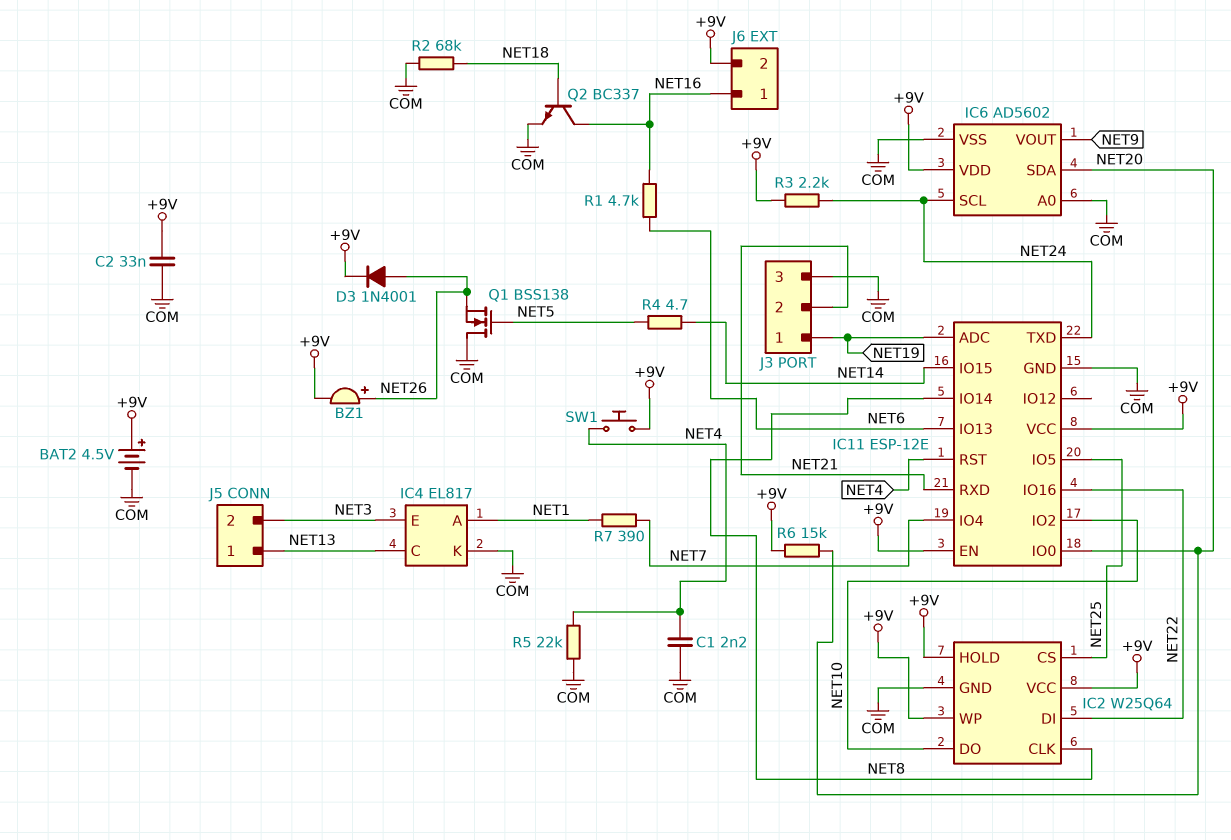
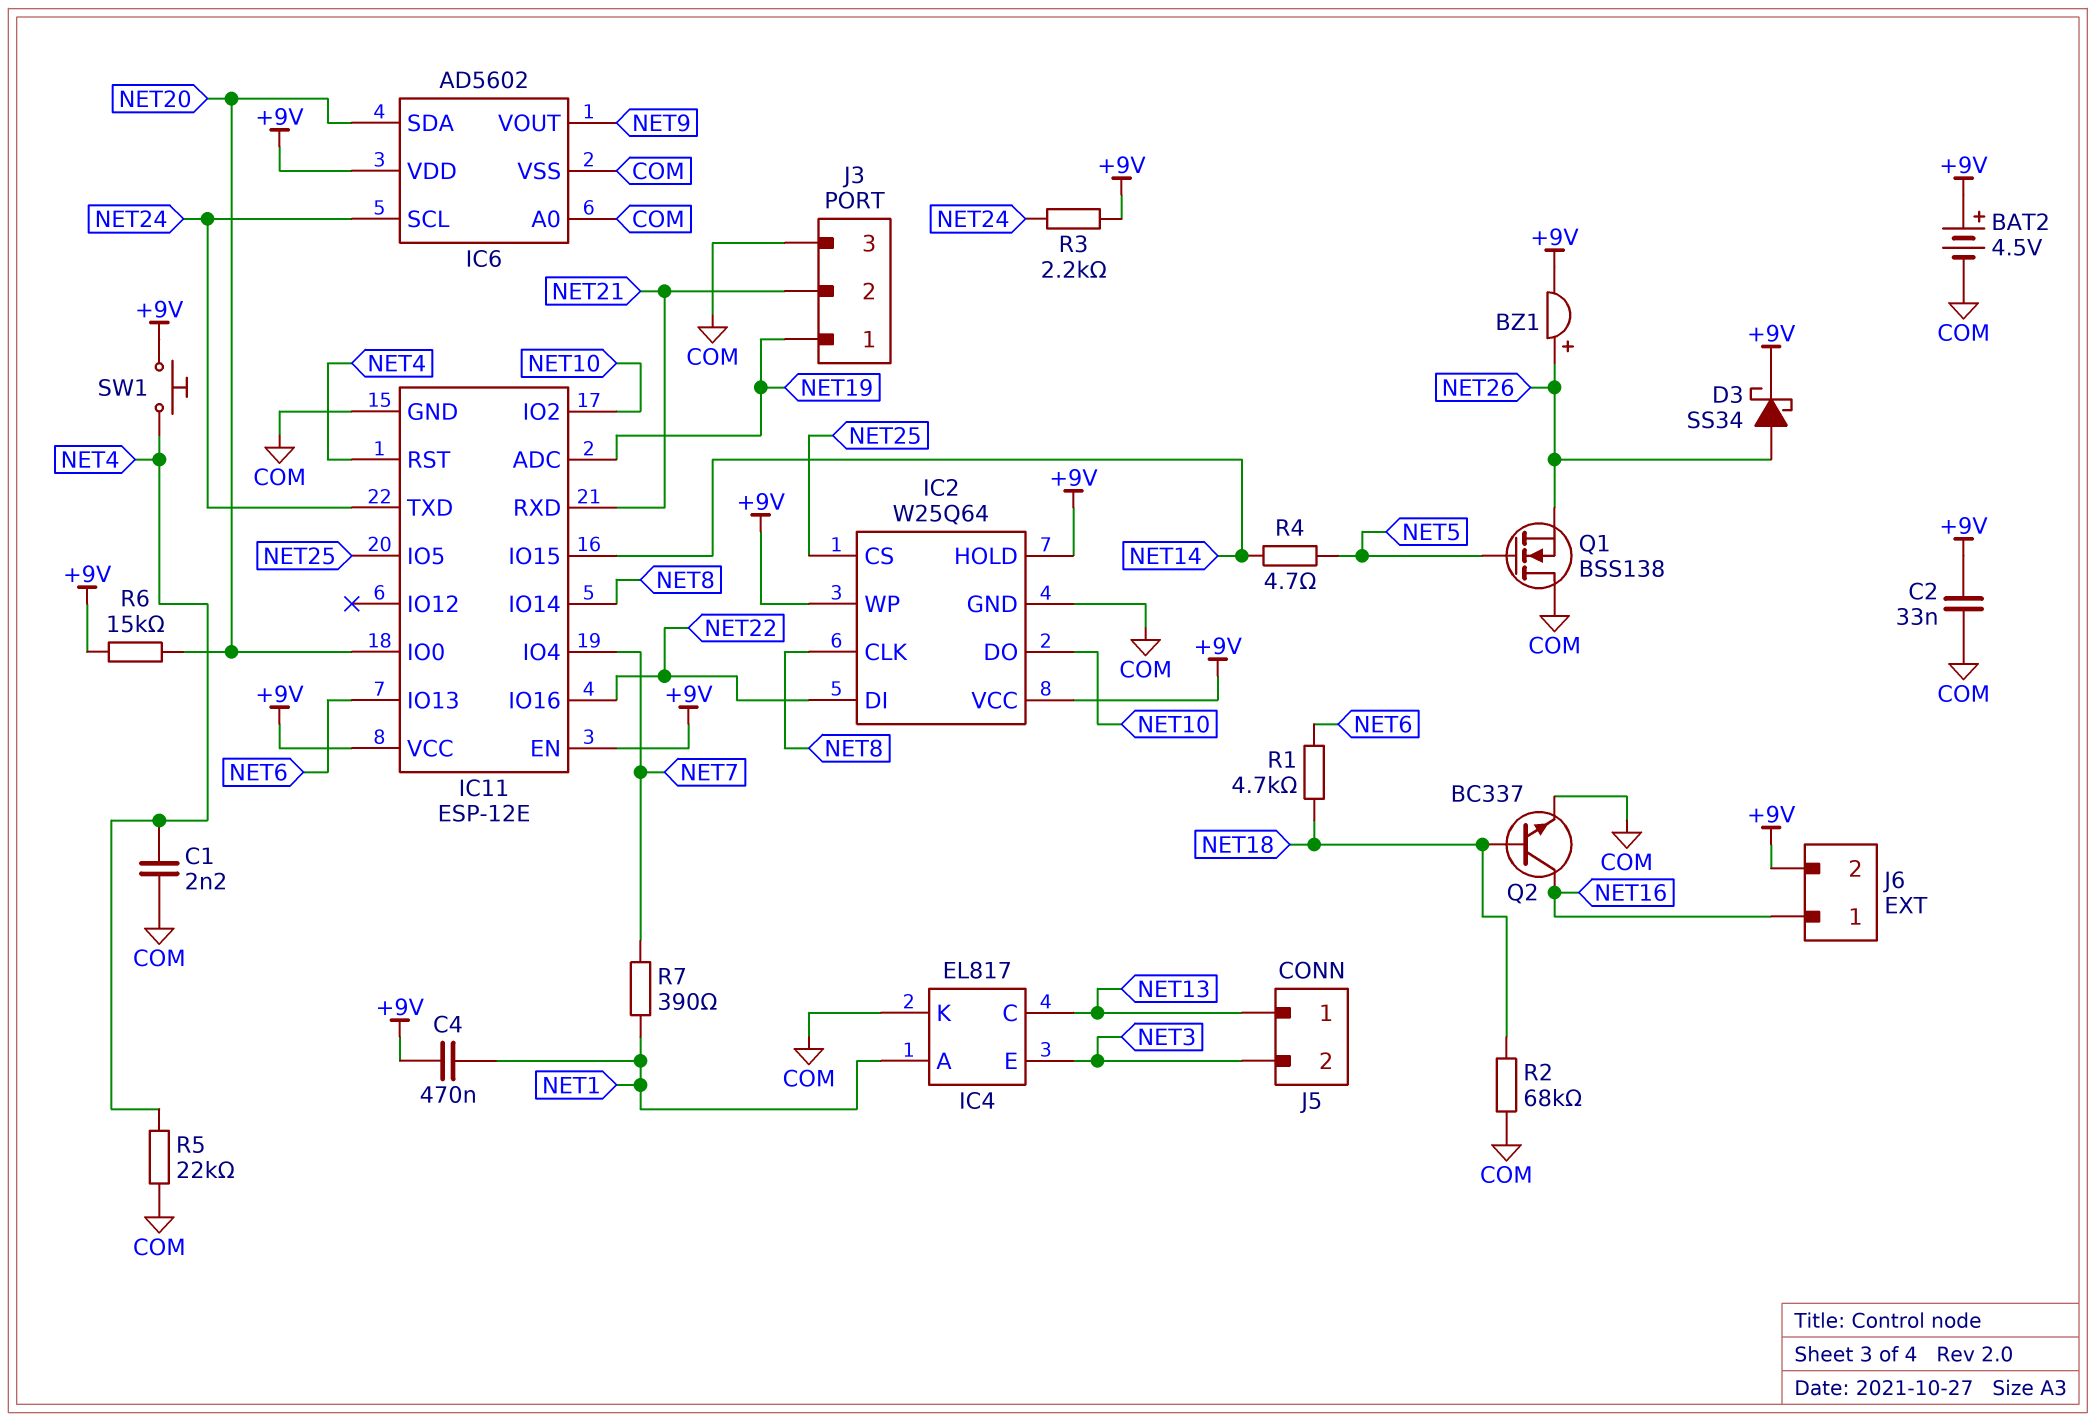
C4: none -> 470nF (+9V, NET1)
D3: diode 1N4001 (A NET26, K +9V) -> schottky SS34 (A NET26, K +9V)
R1: 4.7k (NET6, NET16) -> 4.7k (NET6, NET18)

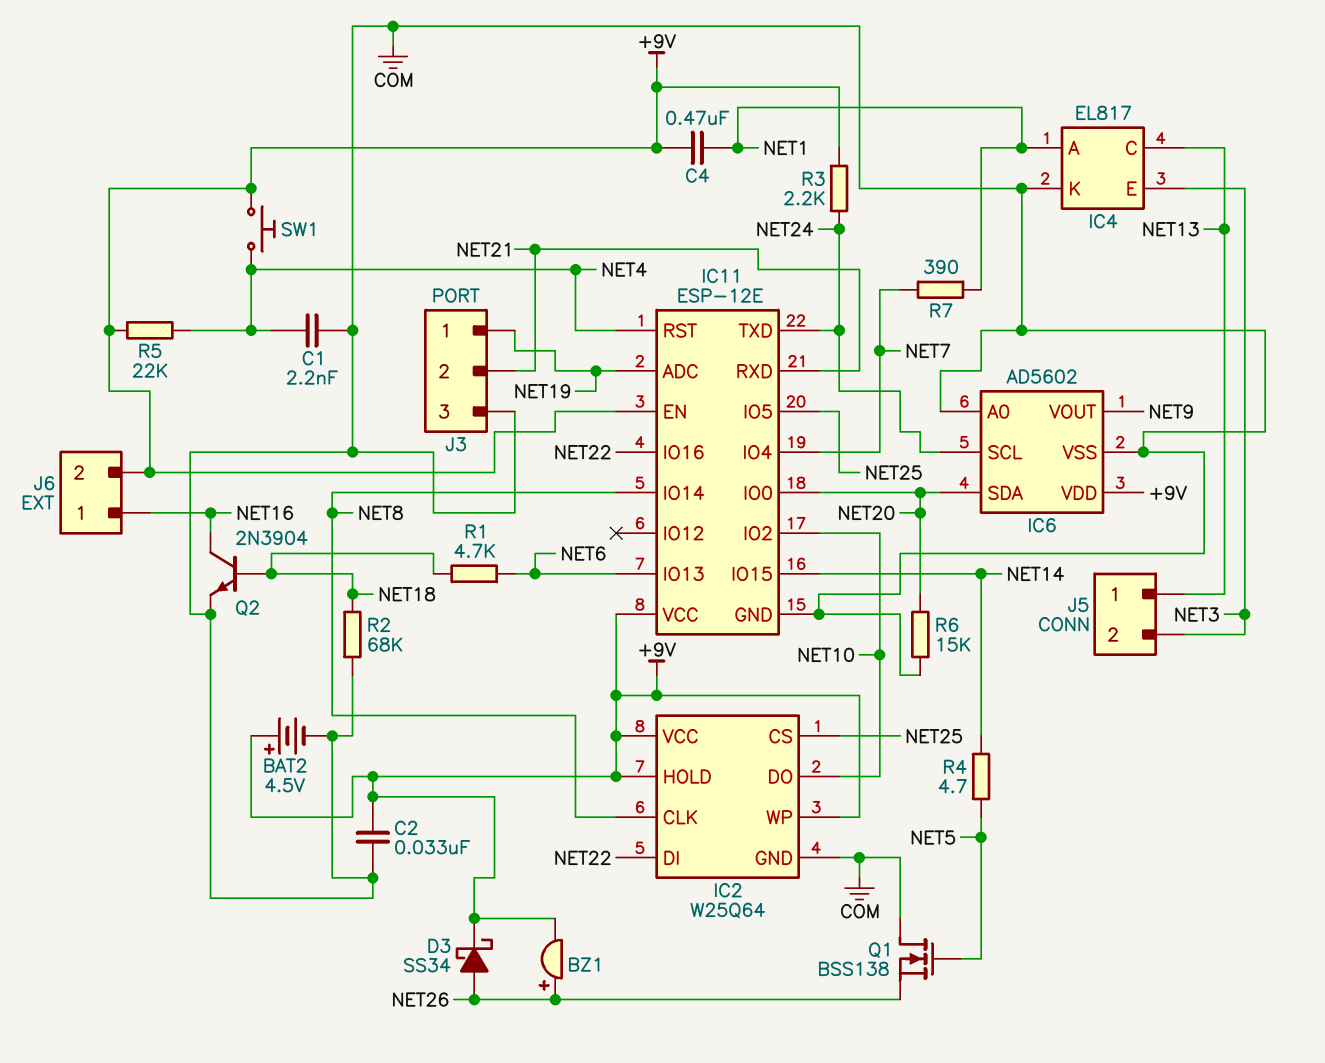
Q2: NPN BC337 (B NET18, C NET16, E COM) -> NPN 2N3904 (B NET18, C NET16, E COM)
R5: 22k (COM, NET4) -> 22k (+9V, NET4)
R6: 15k (+9V, NET20) -> 15k (COM, NET20)

